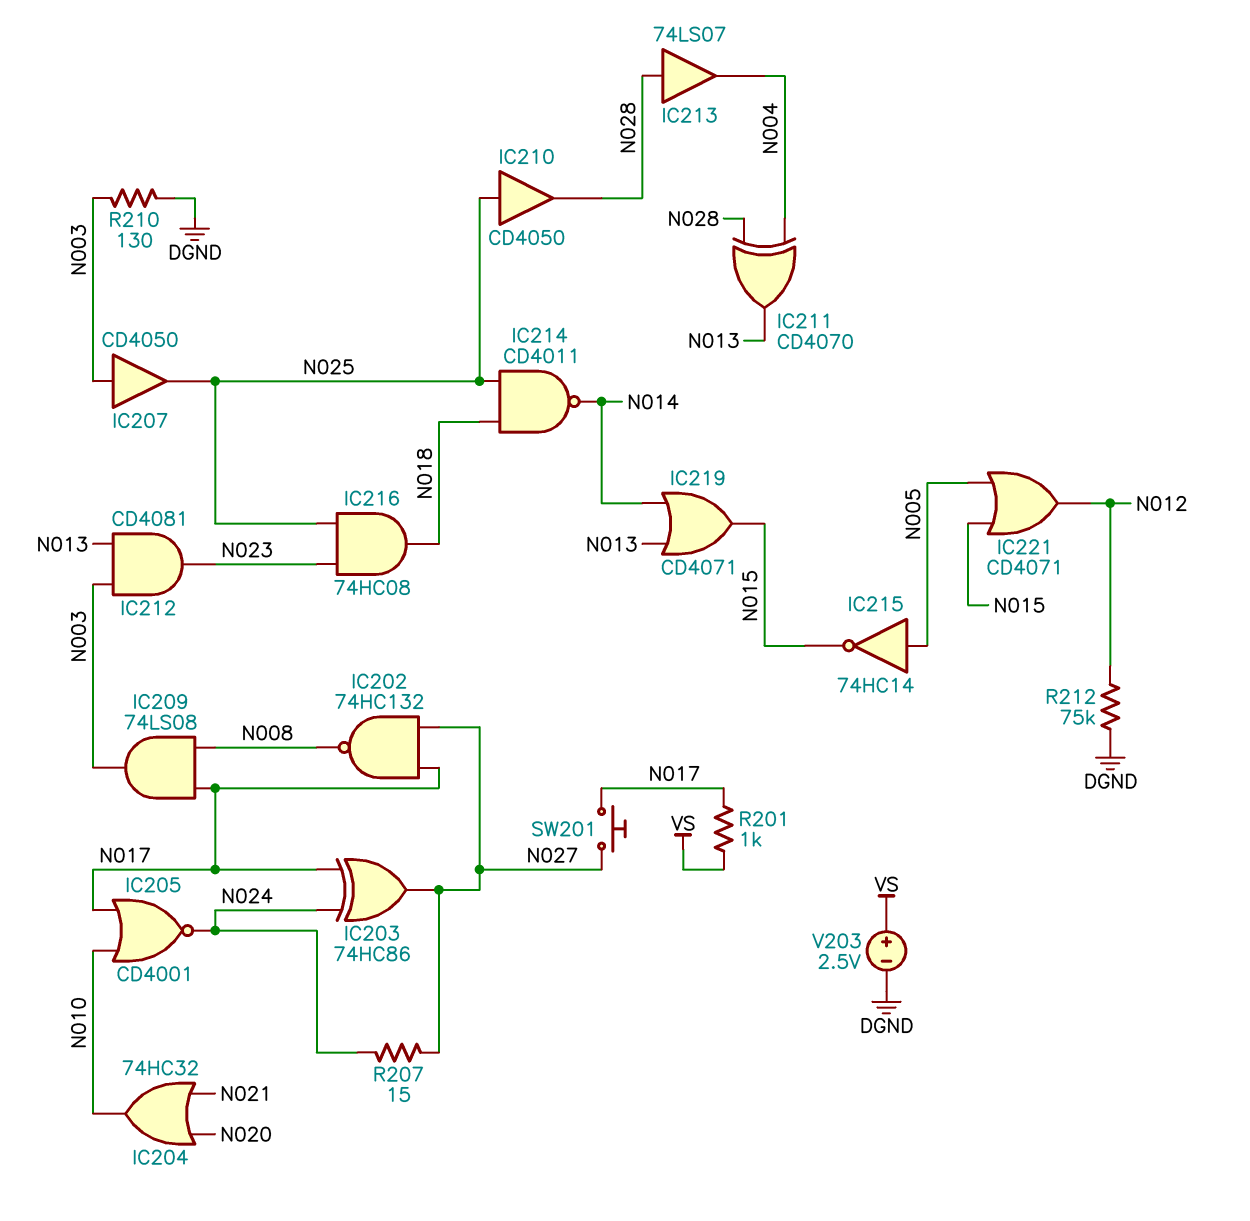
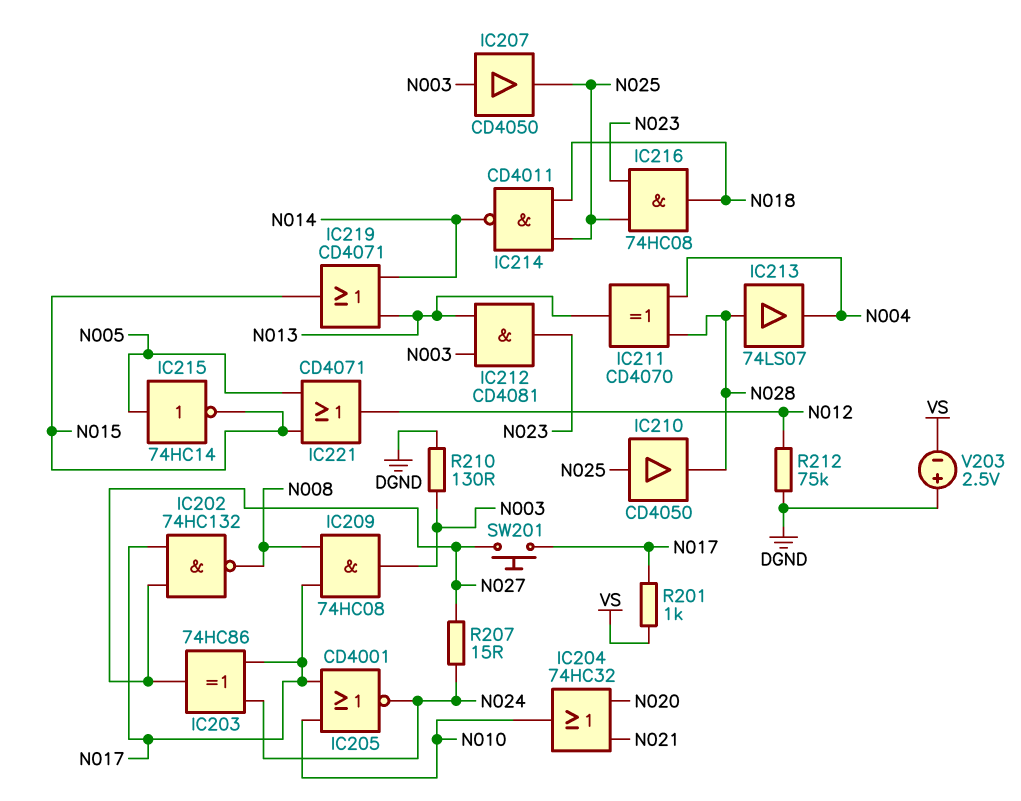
IC209: AND 74LS08 (in N008, in N017, out N003) -> AND 74HC08 (in N008, in N017, out N003)
V203: 2.5V (plus VS, minus DGND) -> 2.5V (plus DGND, minus VS)

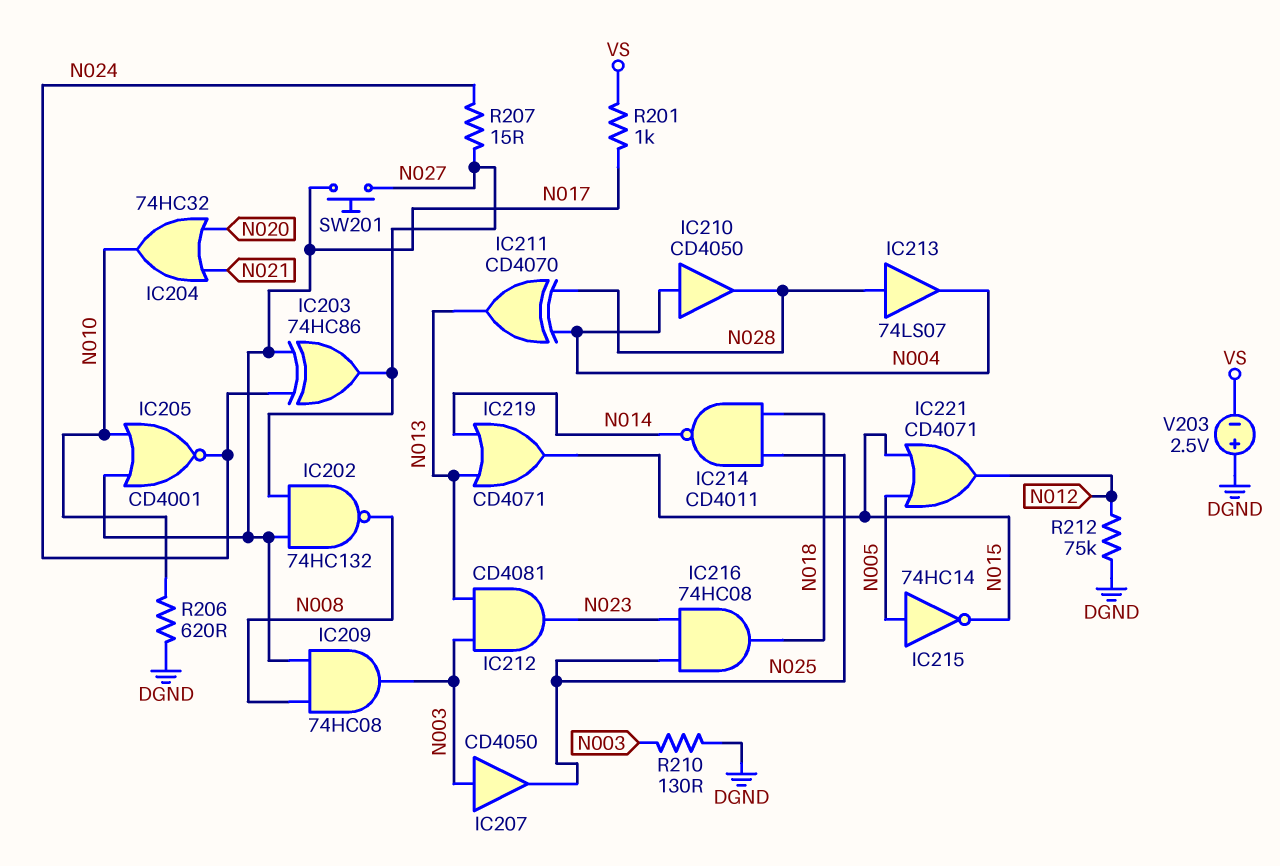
IC210: buffer CD4050 (in N025, out N028) -> buffer CD4050 (in N004, out N028)
R206: none -> 620 (DGND, N010)

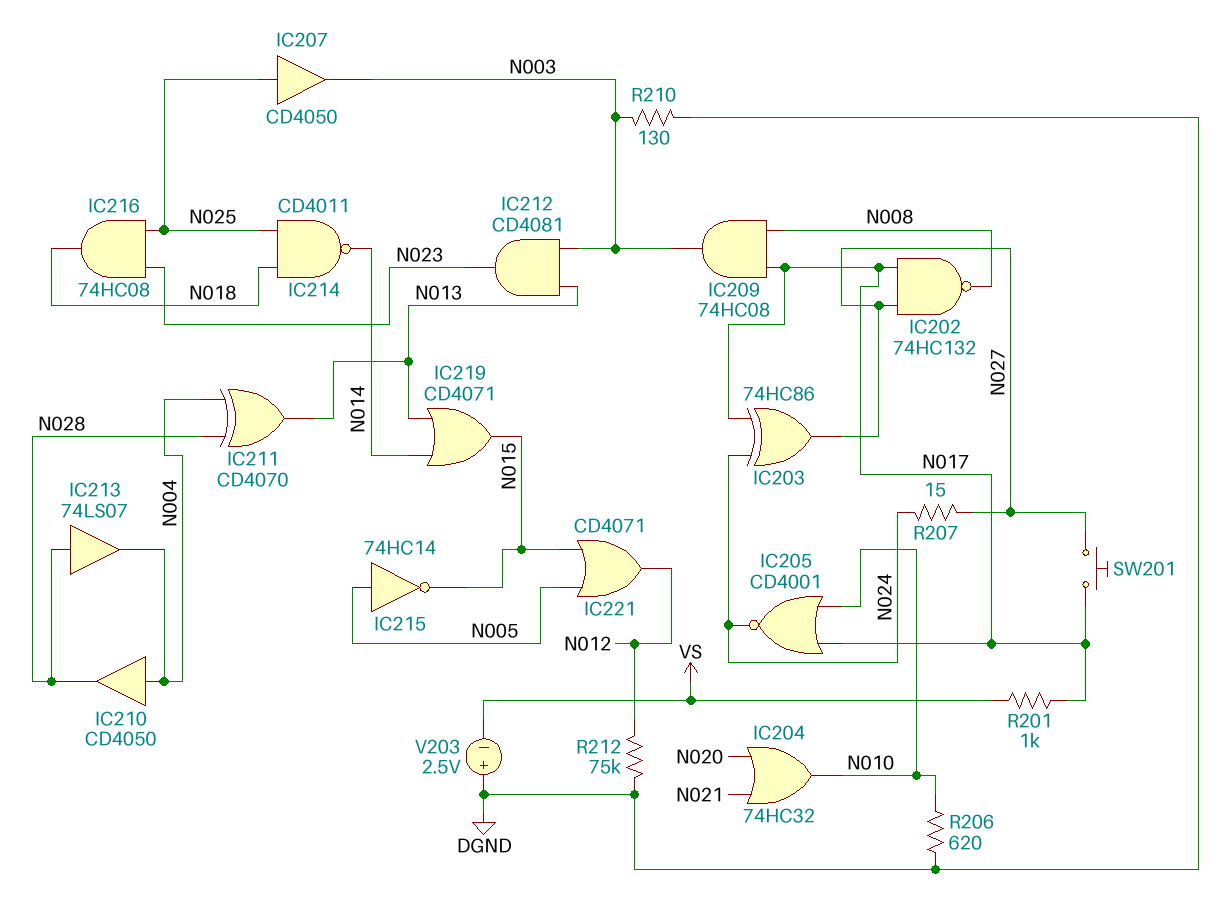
IC207: buffer CD4050 (in N003, out N025) -> buffer CD4050 (in N025, out N003)

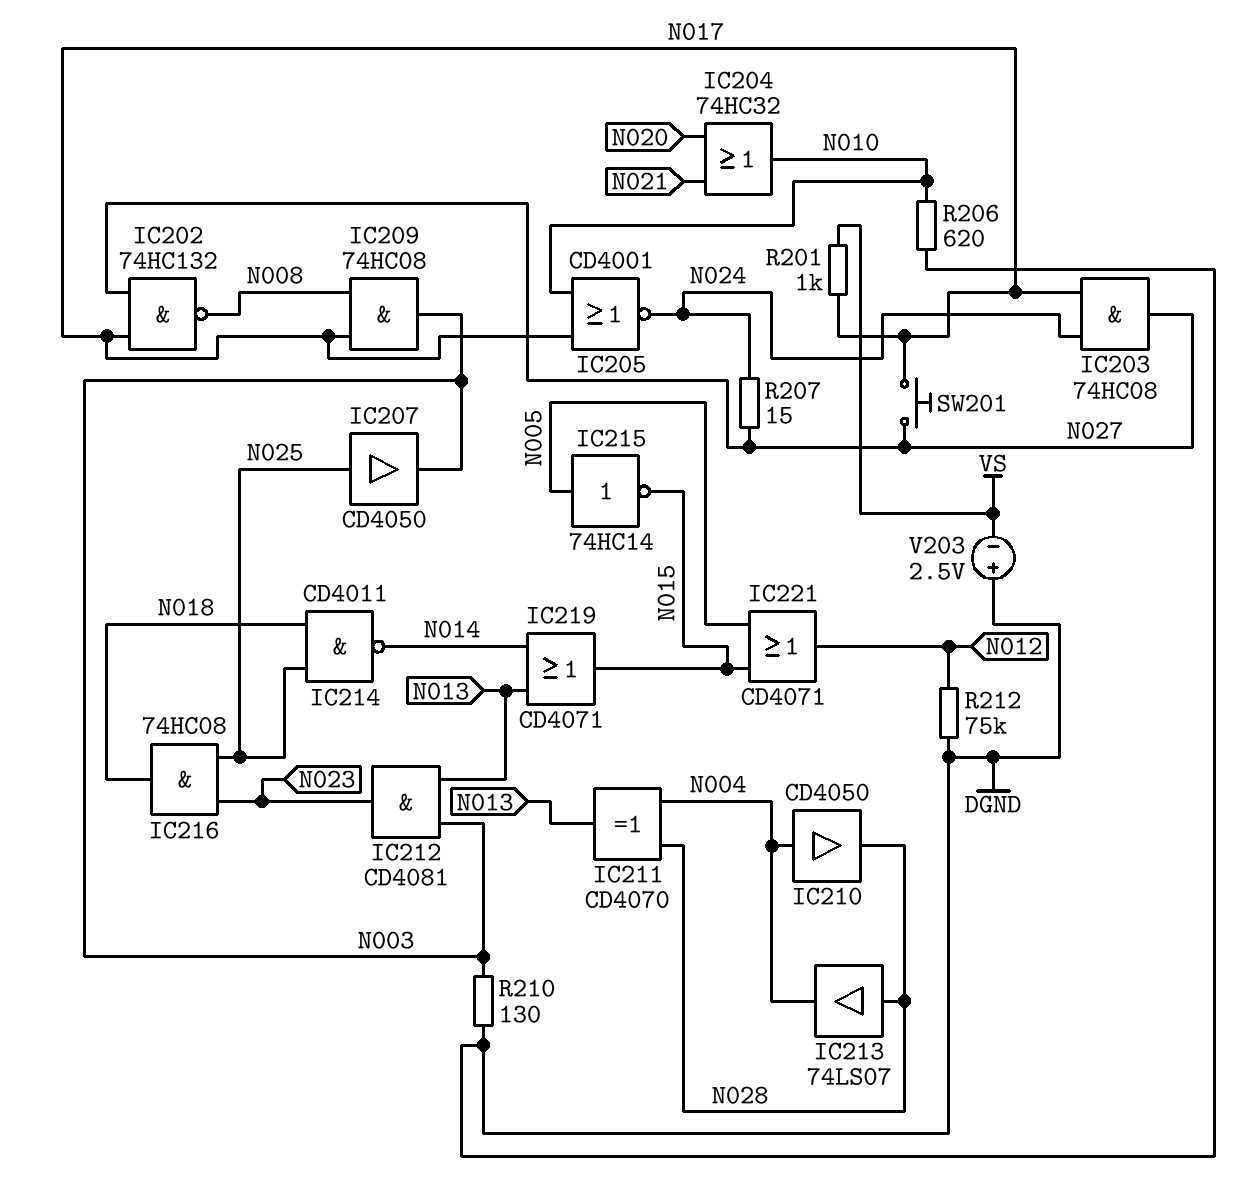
IC203: XOR 74HC86 (in N017, in N024, out N027) -> AND 74HC08 (in N017, in N024, out N027)

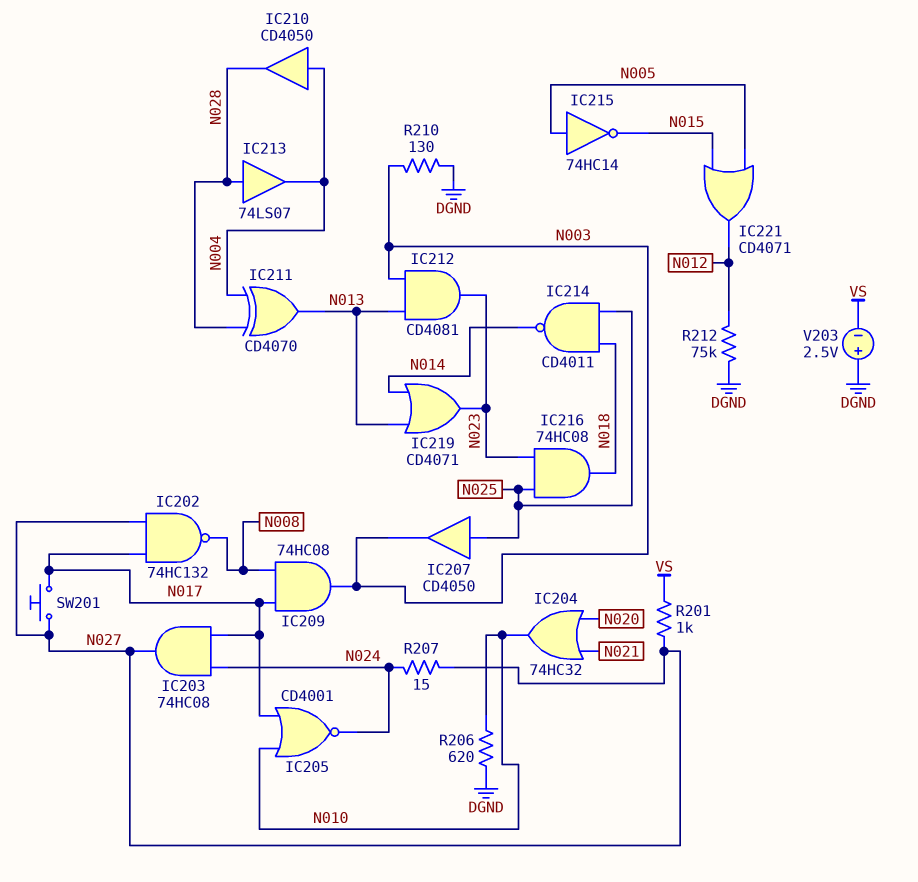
IC219: OR CD4071 (in N013, in N014, out N015) -> OR CD4071 (in N013, in N014, out N023)
R201: 1k (N017, VS) -> 1k (N027, VS)

